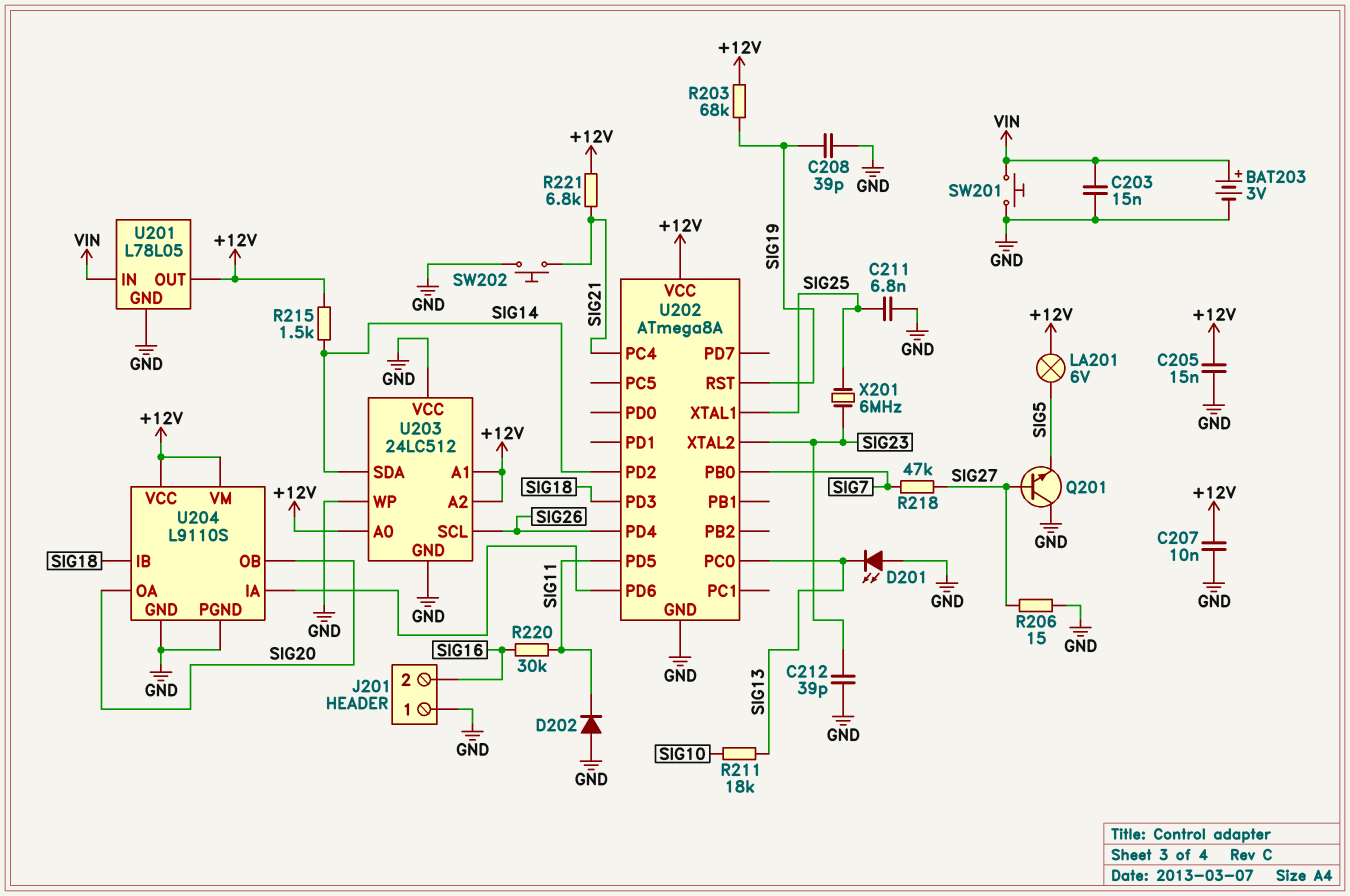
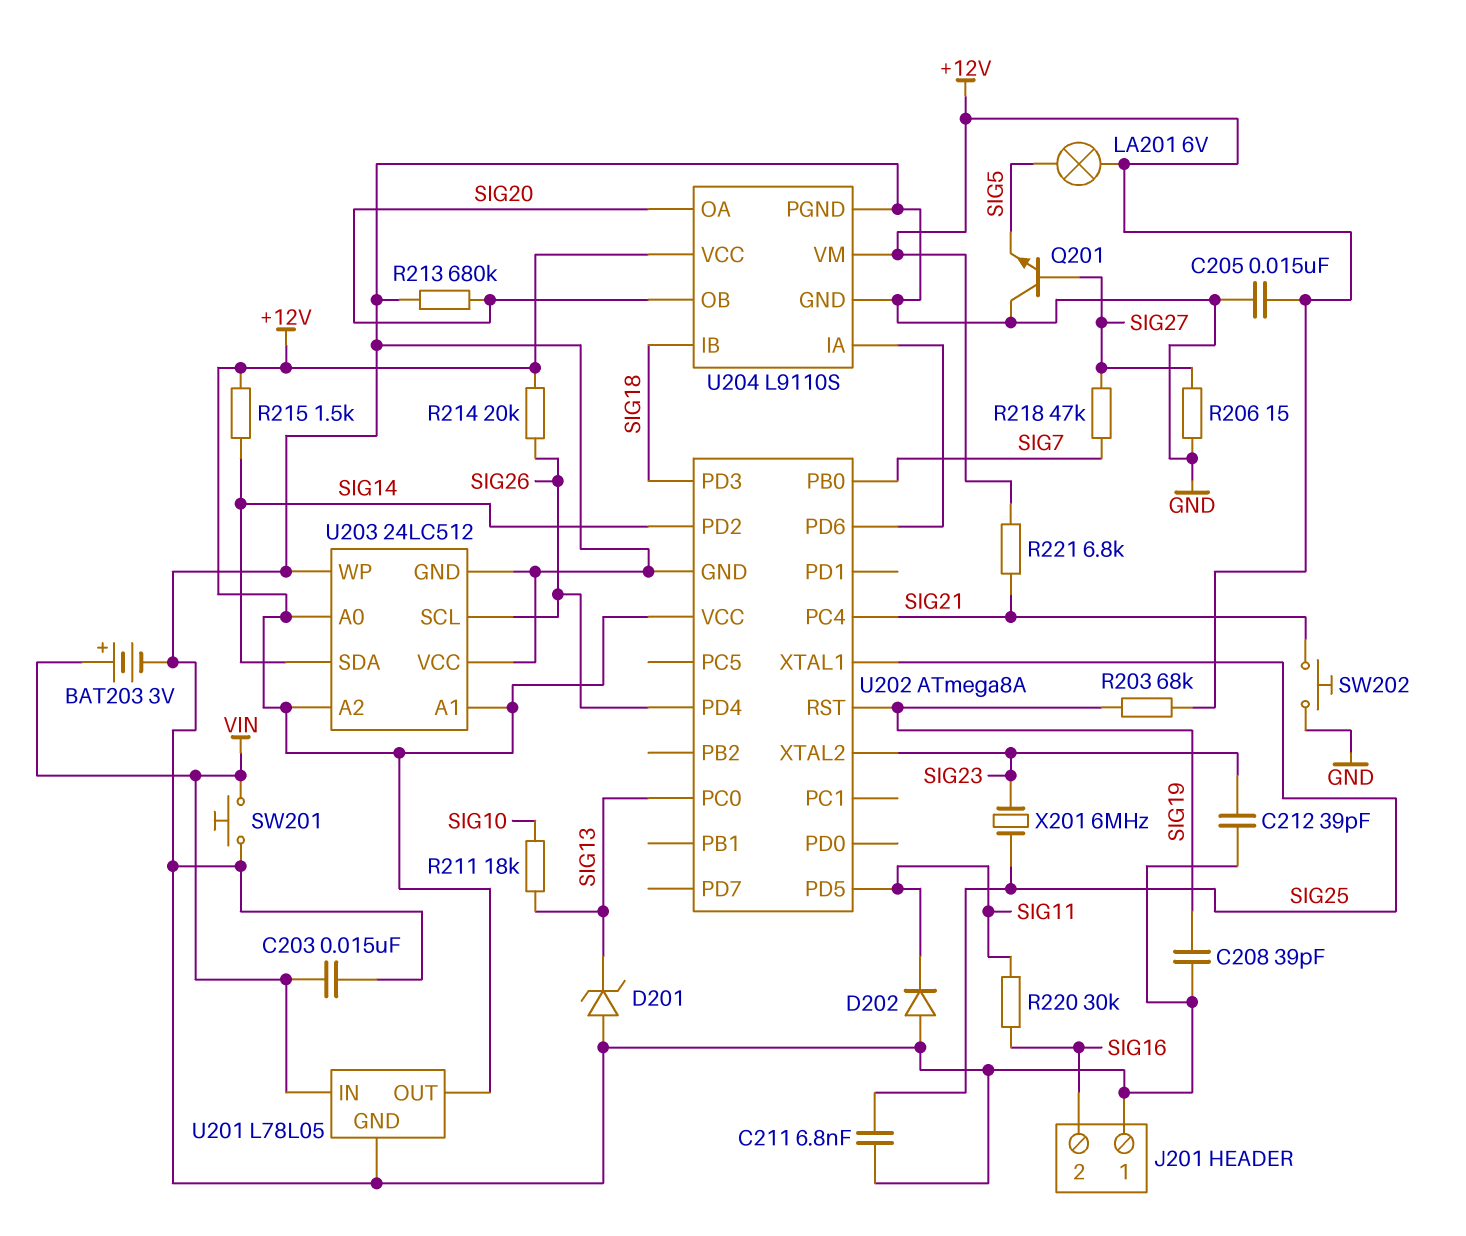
C207: 10nF (+12V, GND) -> none
D201: LED (A GND, K SIG13) -> zener (A GND, K SIG13)
R213: none -> 680k (GND, SIG20)
R214: none -> 20k (+12V, SIG26)

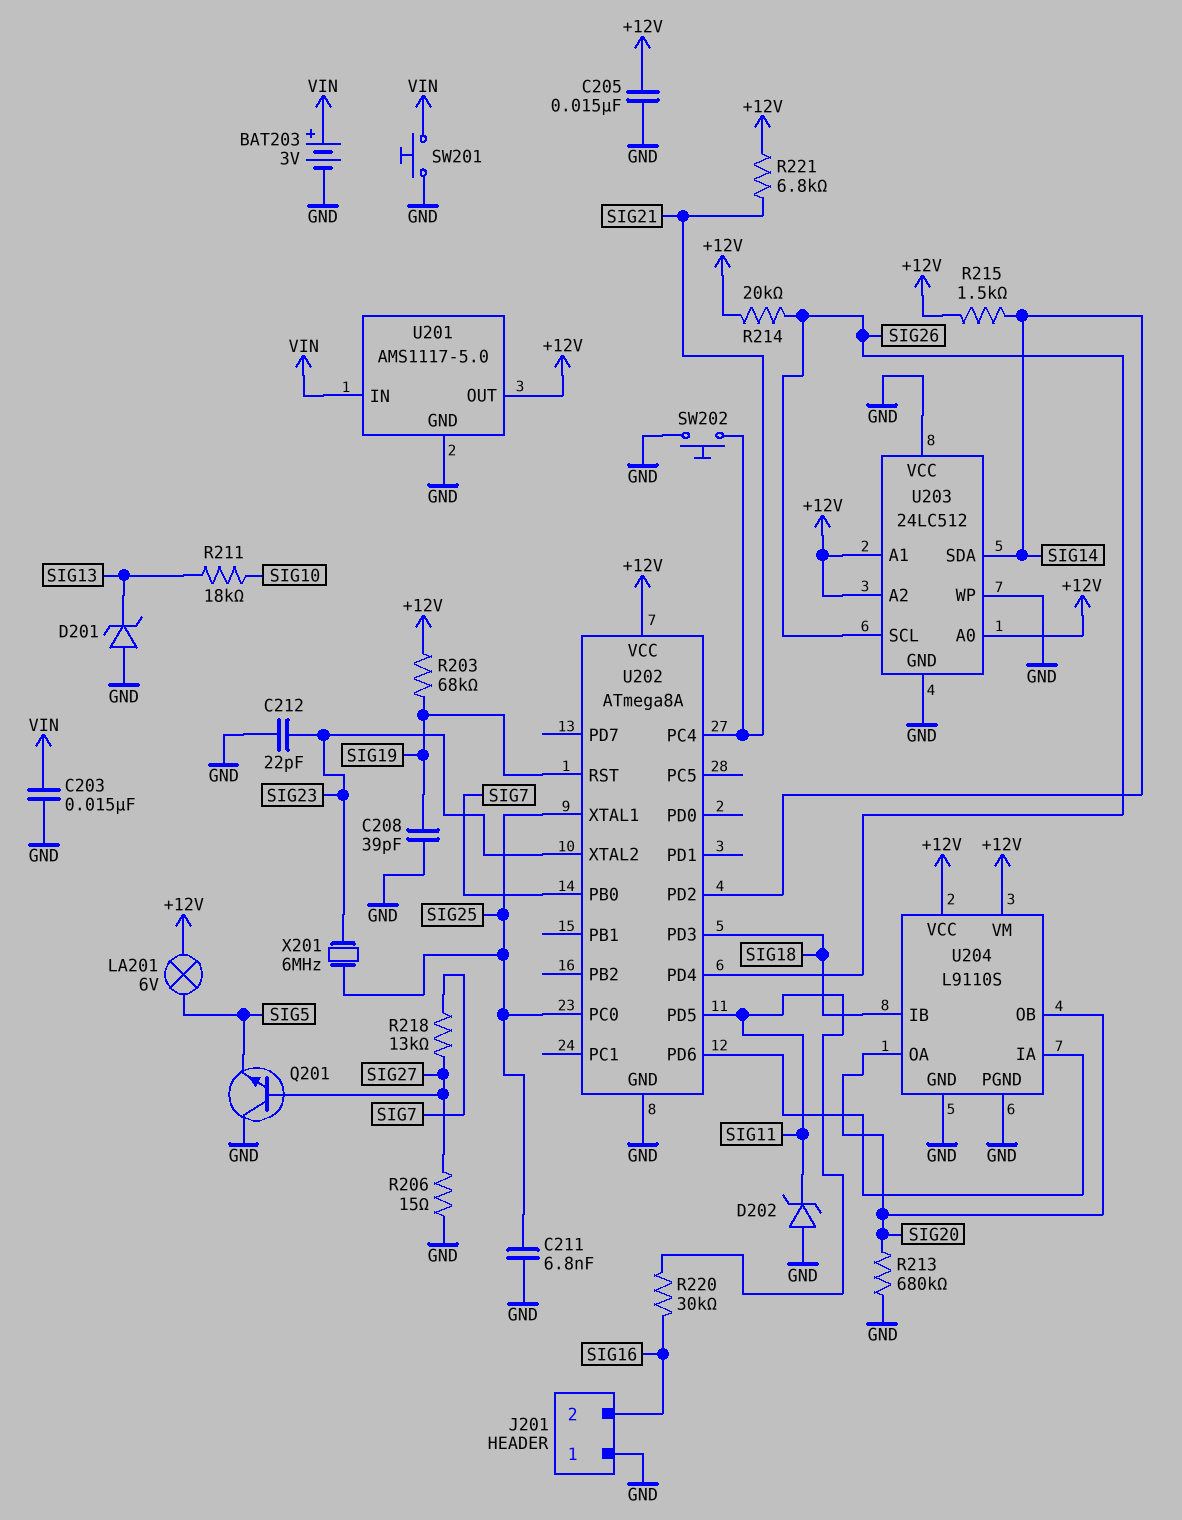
C212: 39pF (GND, SIG23) -> 22pF (GND, SIG23)
D202: diode (A GND, K SIG11) -> zener (A GND, K SIG11)
R218: 47k (SIG7, SIG27) -> 13k (SIG7, SIG27)
U201: L78L05 -> AMS1117-5.0
U202 pin PC0: SIG13 -> SIG25

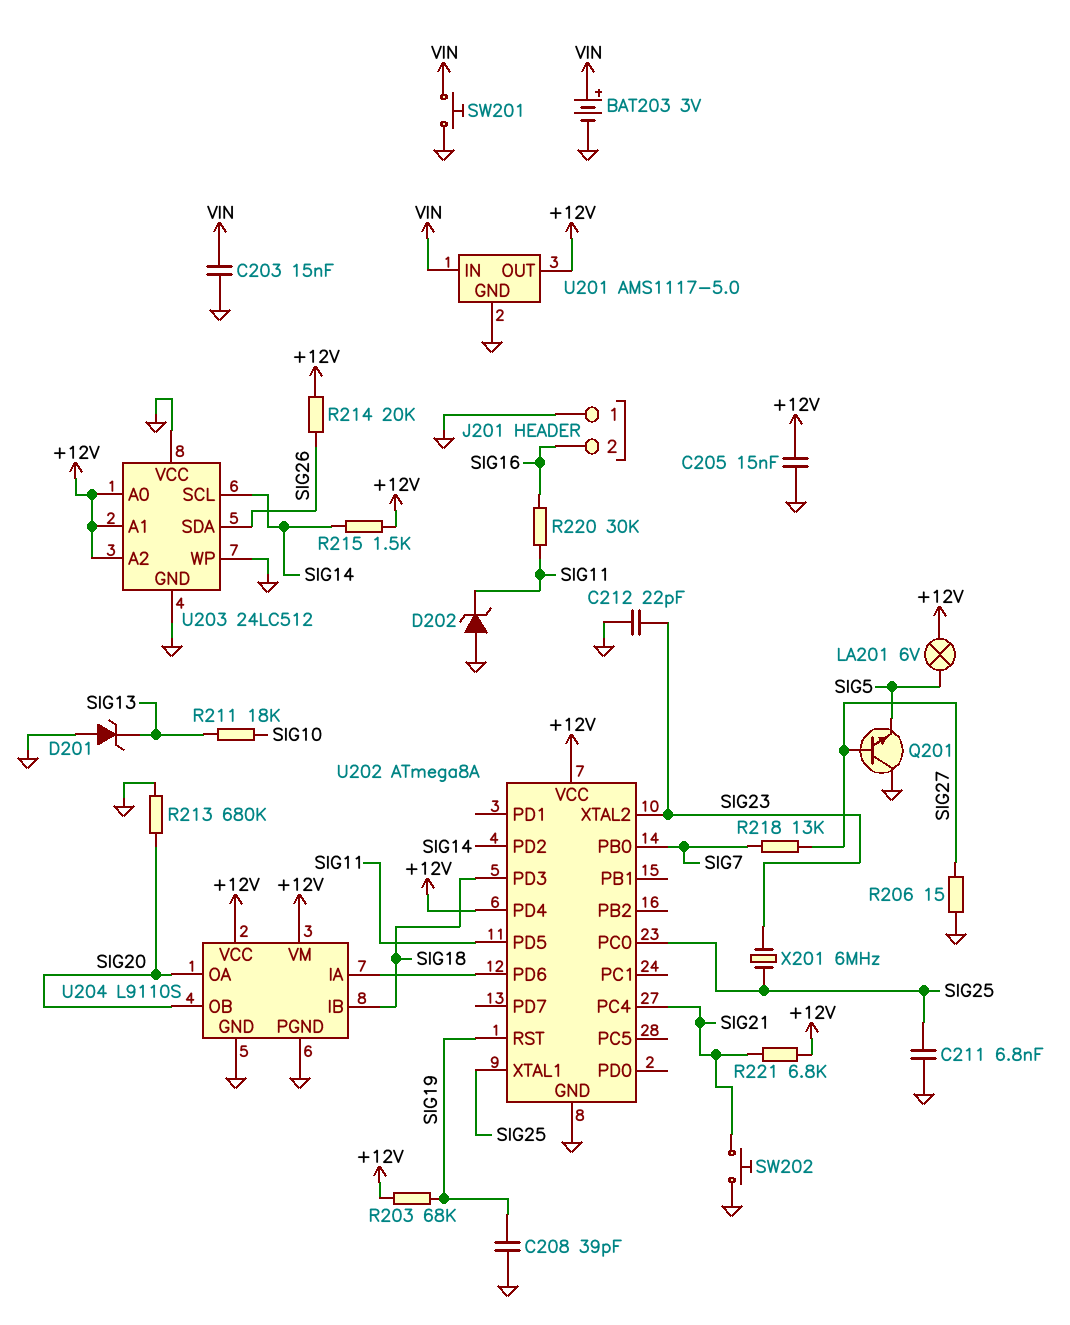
U202 pin PD4: SIG26 -> +12V
U203 pin SCL: SIG26 -> SIG14
U203 pin SDA: SIG14 -> SIG26

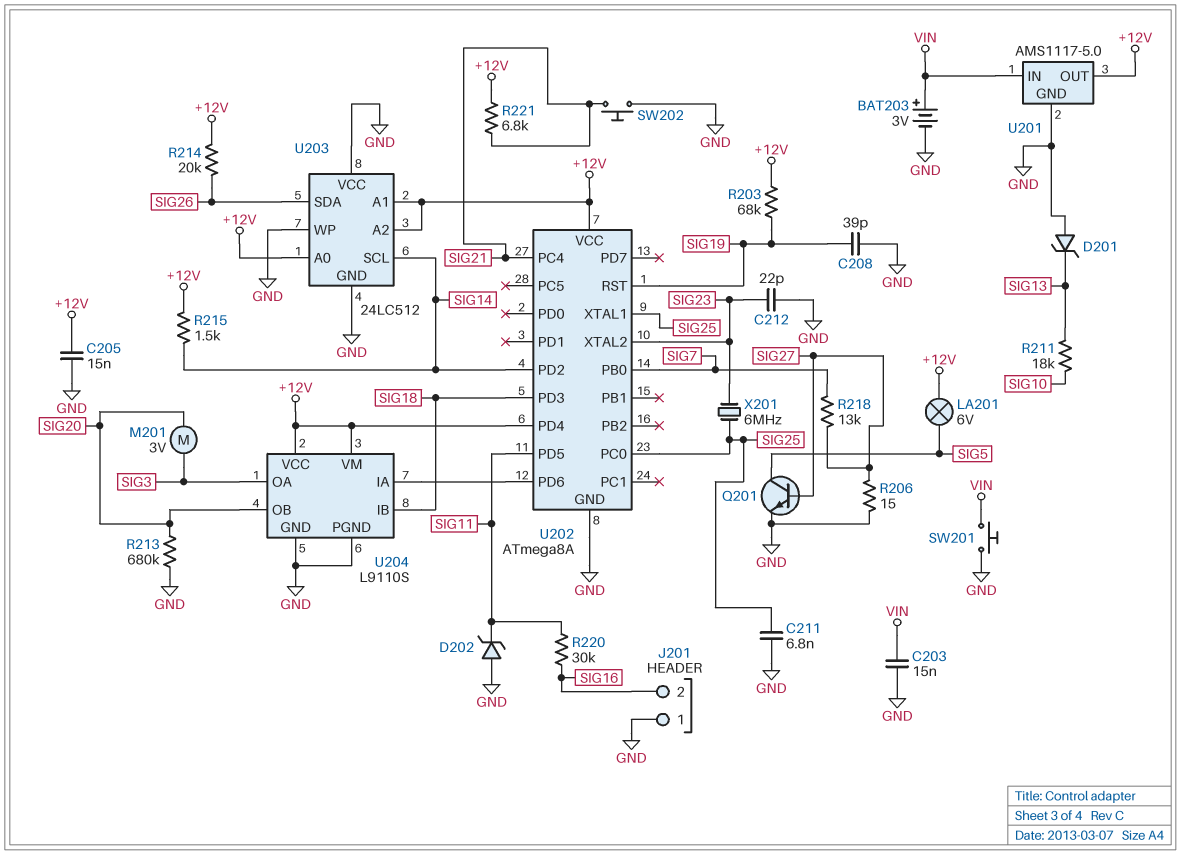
M201: none -> motor 3V (SIG3, SIG20)
Q201: NPN (B SIG27, C GND, E SIG5) -> NPN (B SIG27, C SIG5, E GND)
U204 pin OA: SIG20 -> SIG3

